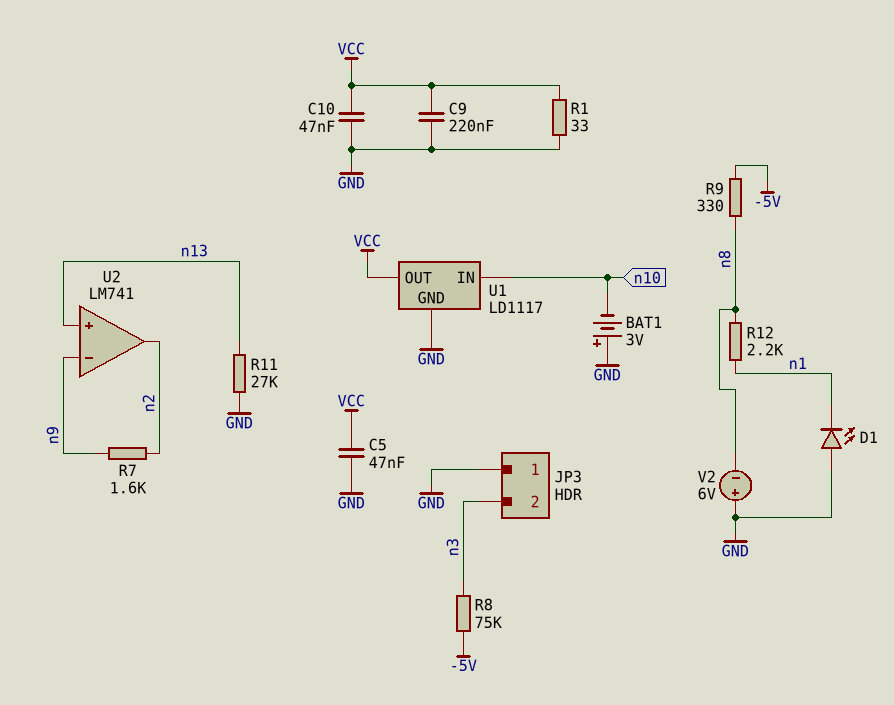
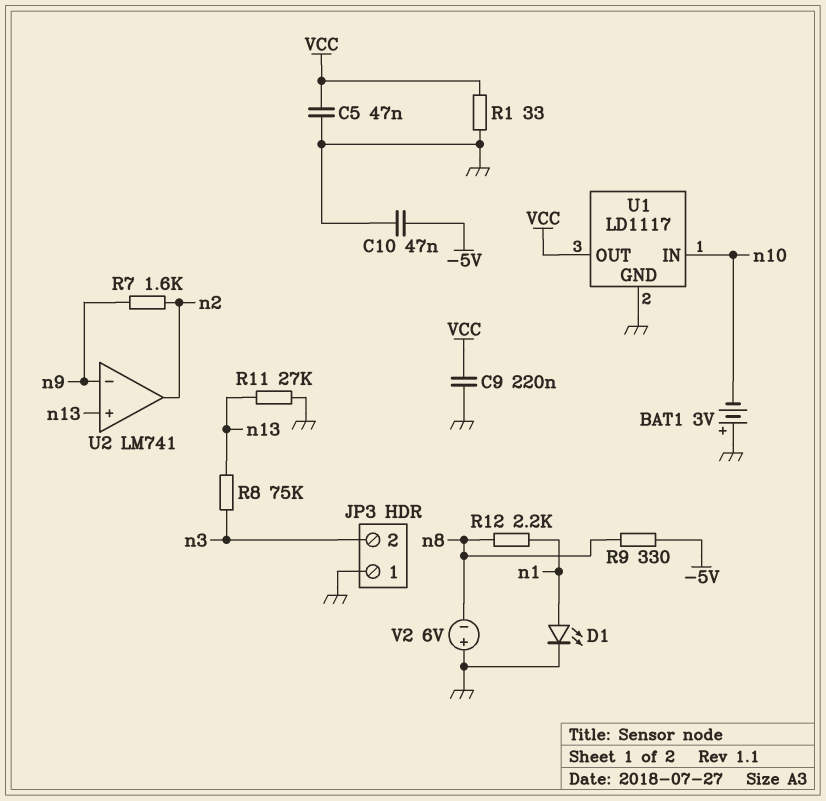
C10: 47nF (GND, VCC) -> 47nF (-5V, GND)
D1: LED (A GND, K n1) -> LED (A n1, K GND)
R8: 75k (-5V, n3) -> 75k (n3, n13)

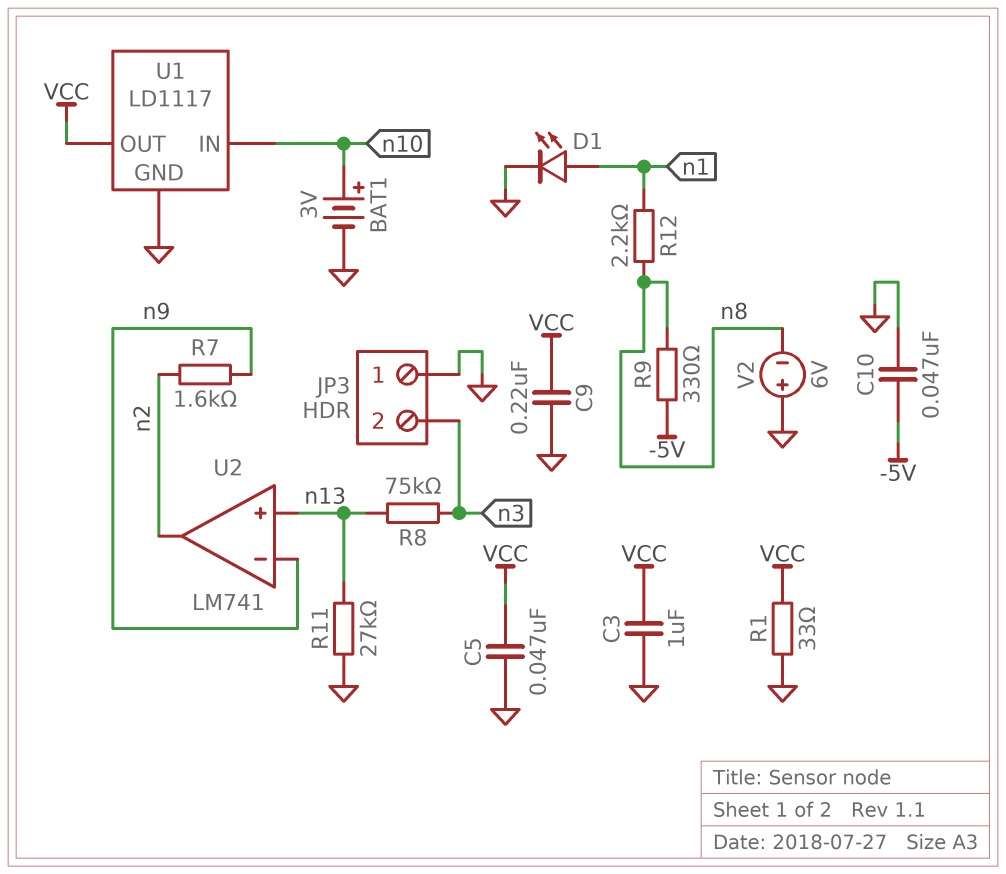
BAT1: 3V (plus GND, minus n10) -> 3V (plus n10, minus GND)
C3: none -> 1uF (GND, VCC)

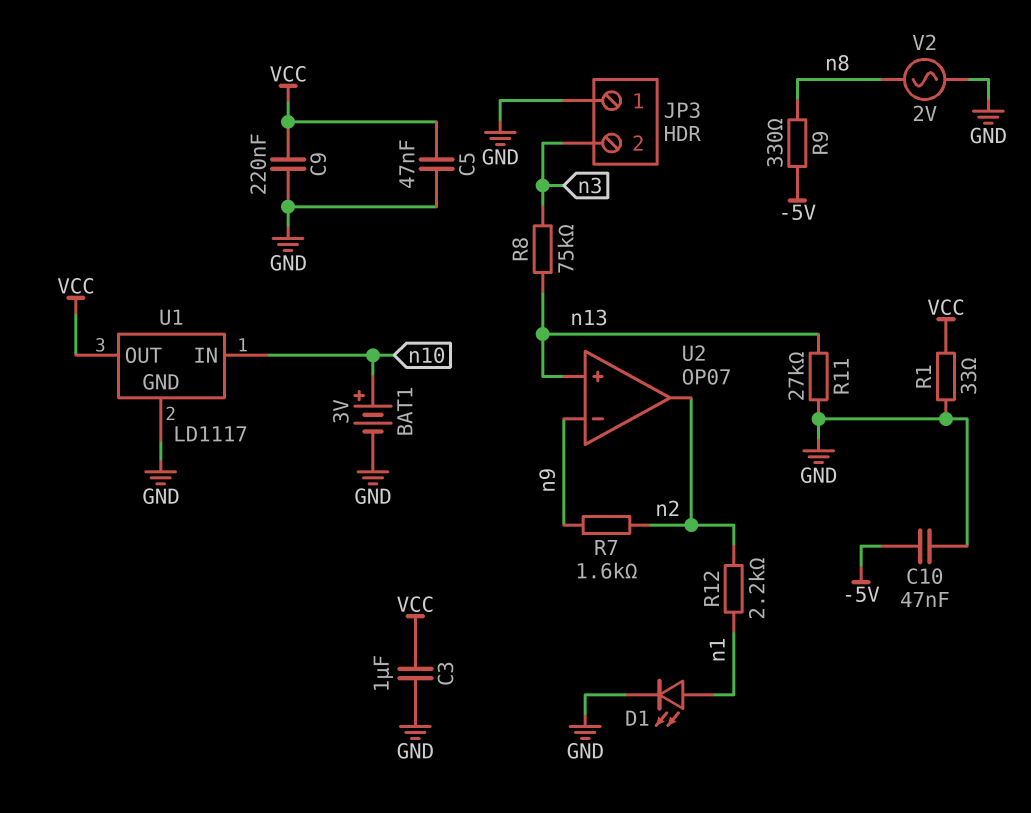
R12: 2.2k (n1, n8) -> 2.2k (n1, n2)
U2: LM741 -> OP07
V2: 6V (plus GND, minus n8) -> AC 2V (GND, n8)

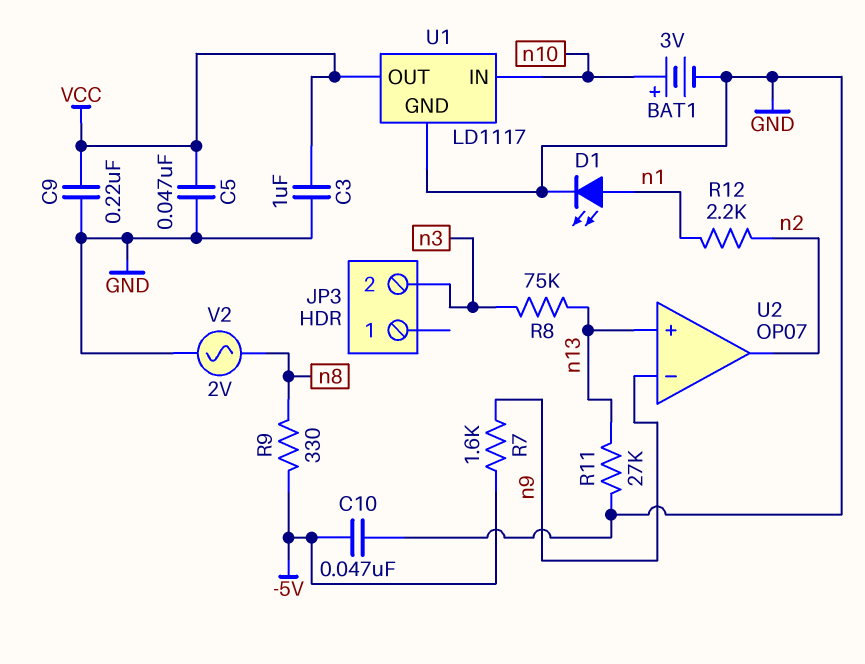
JP3 pin 1: GND -> none
R1: 33 (GND, VCC) -> none
R7: 1.6k (n2, n9) -> 1.6k (-5V, n9)

